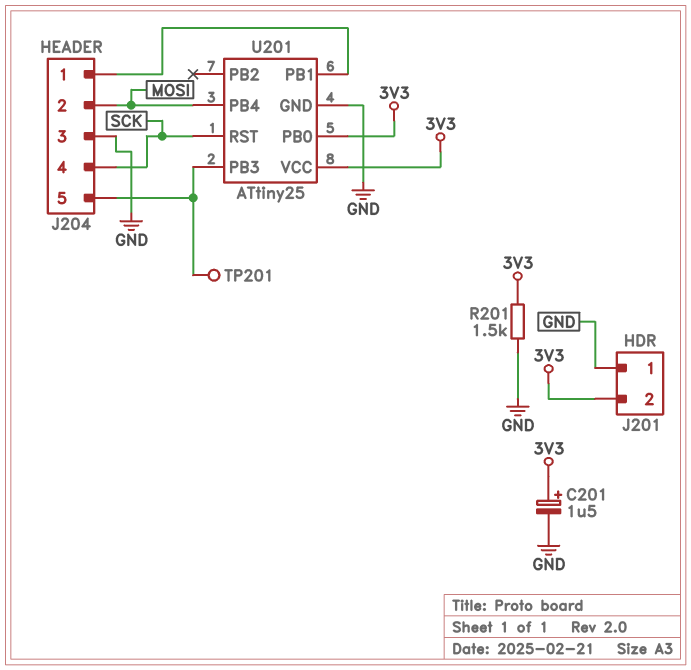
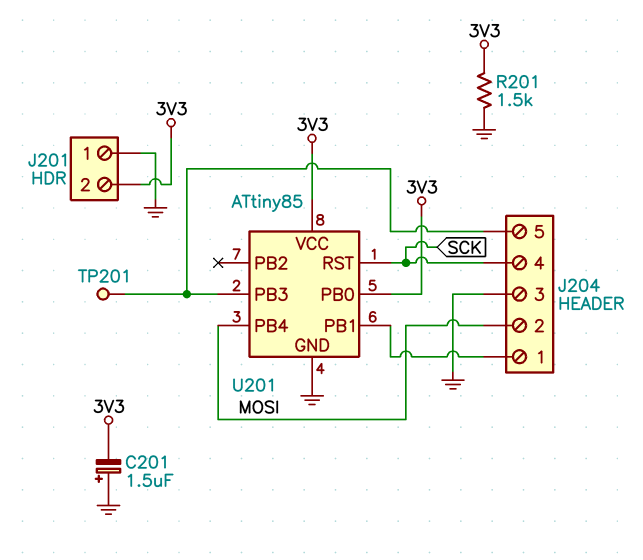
C201: 1.5uF (plus 3V3, minus GND) -> 1.5uF (plus GND, minus 3V3)
U201: ATtiny25 -> ATtiny85

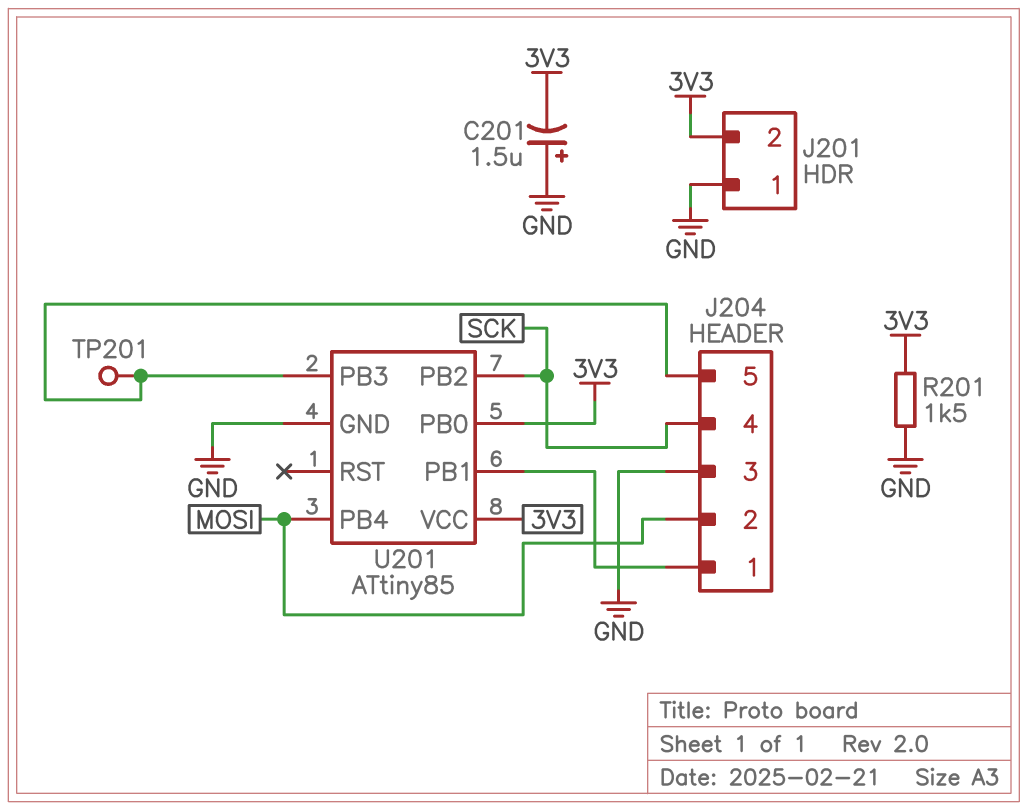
U201 pin PB2: none -> SCK
U201 pin RST: SCK -> none

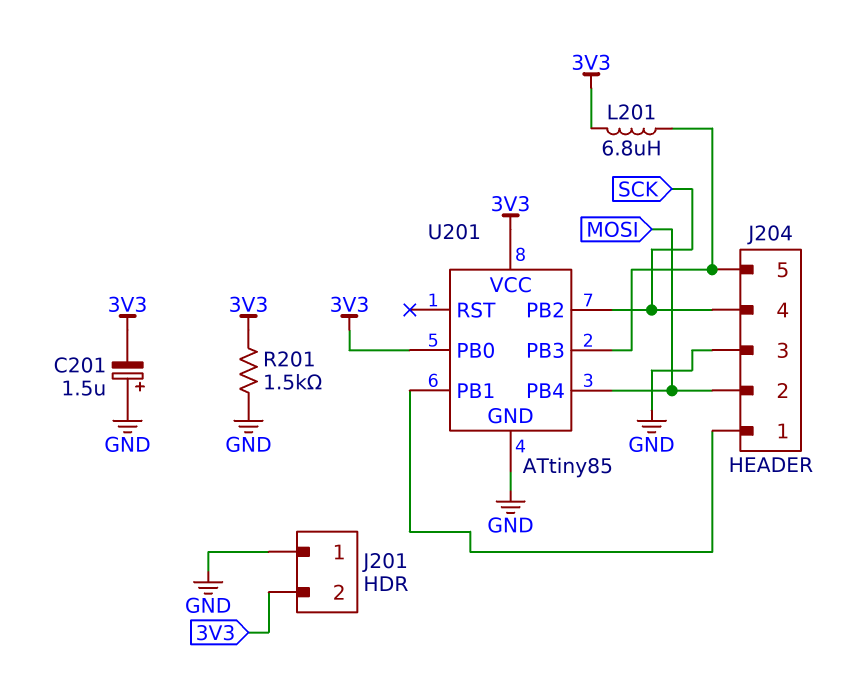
L201: none -> 6.8uH (3V3, J204/5)
TP201: test point (J204/5) -> none

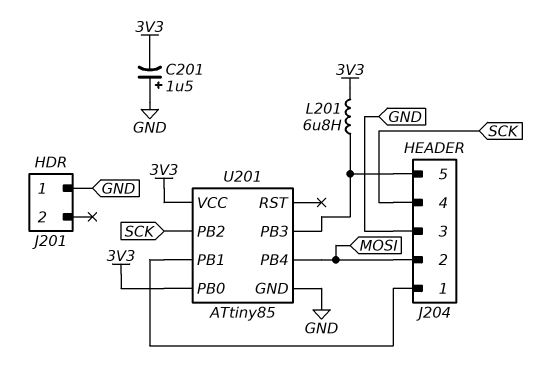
J201 pin 2: 3V3 -> none
R201: 1.5k (3V3, GND) -> none

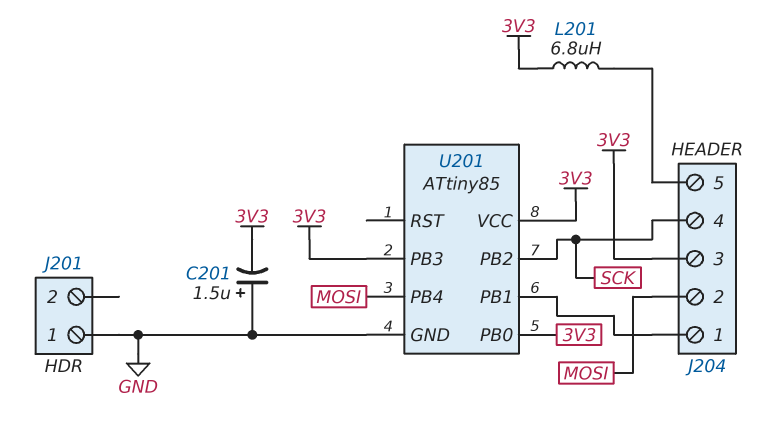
J204 pin 3: GND -> 3V3
U201 pin PB3: J204/5 -> 3V3

